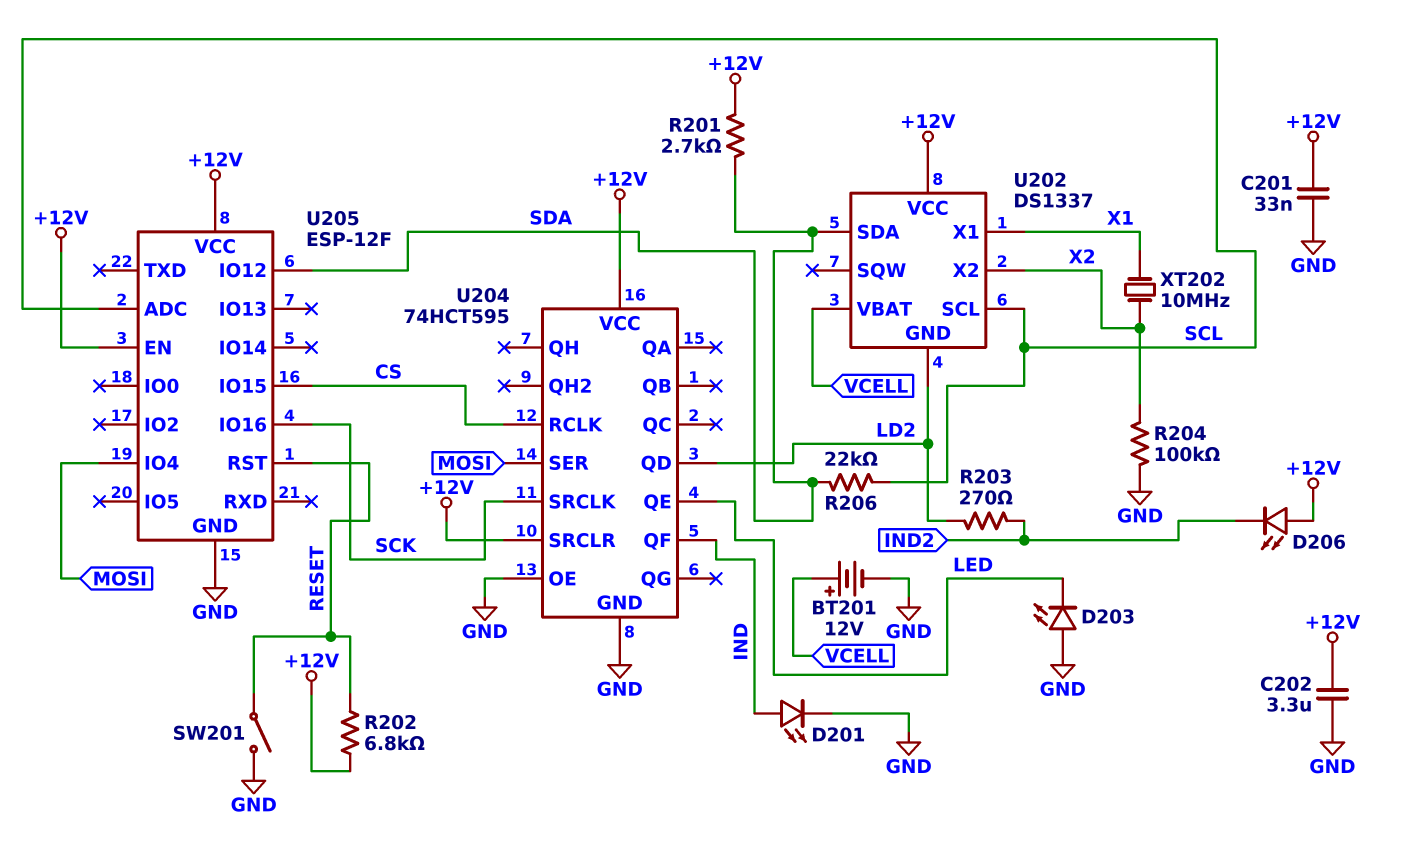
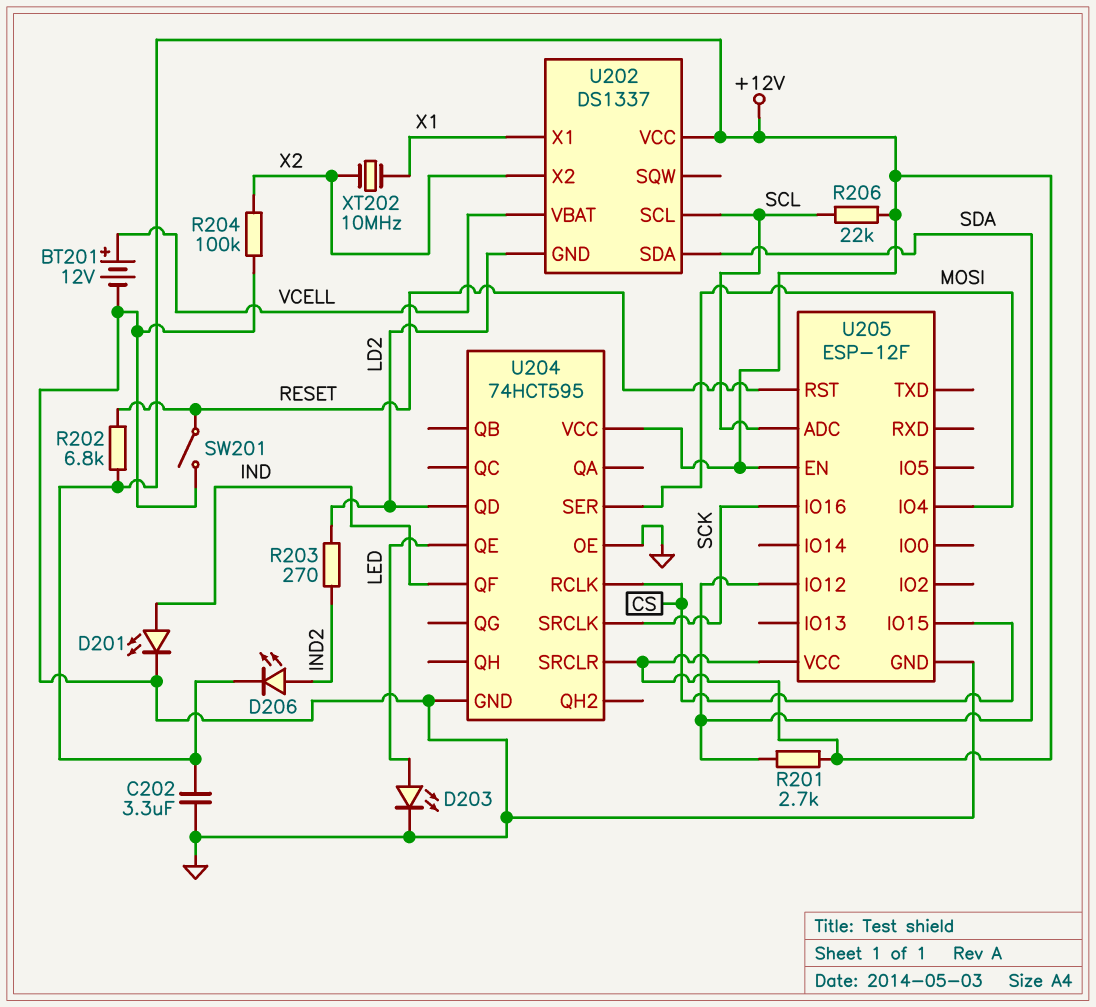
C201: 33nF (+12V, GND) -> none
D203: LED (A GND, K LED) -> LED (A LED, K GND)
D206: LED (A +12V, K IND2) -> LED (A IND2, K +12V)
R206: 22k (SCL, SDA) -> 22k (+12V, SCL)

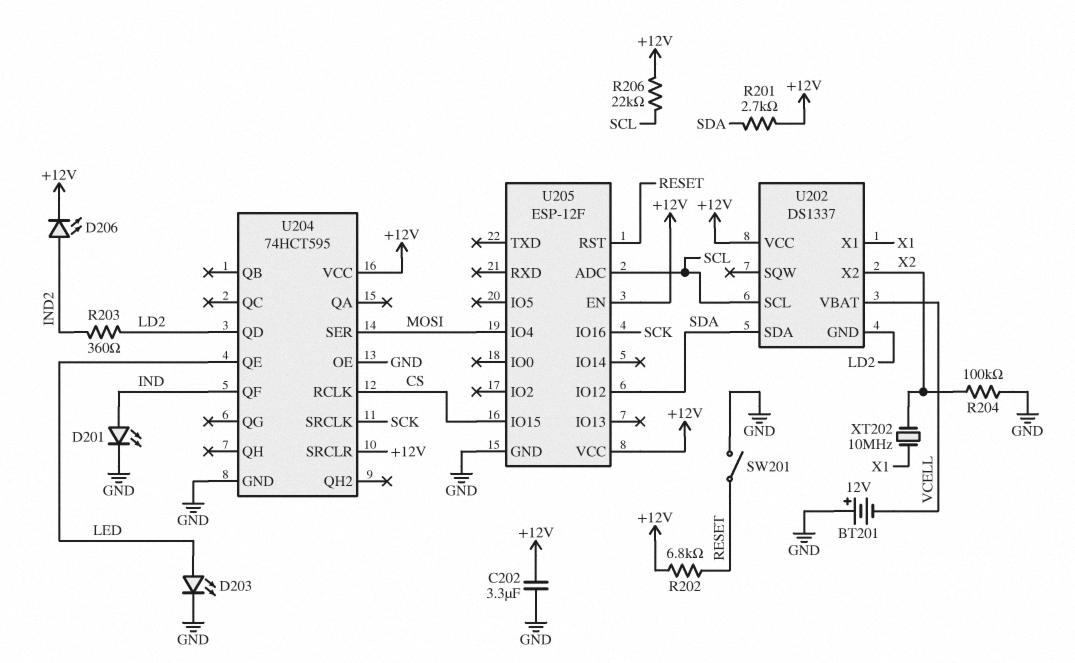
BT201: 12V (plus VCELL, minus GND) -> 12V (plus GND, minus VCELL)
R203: 270 (IND2, LD2) -> 360 (IND2, LD2)

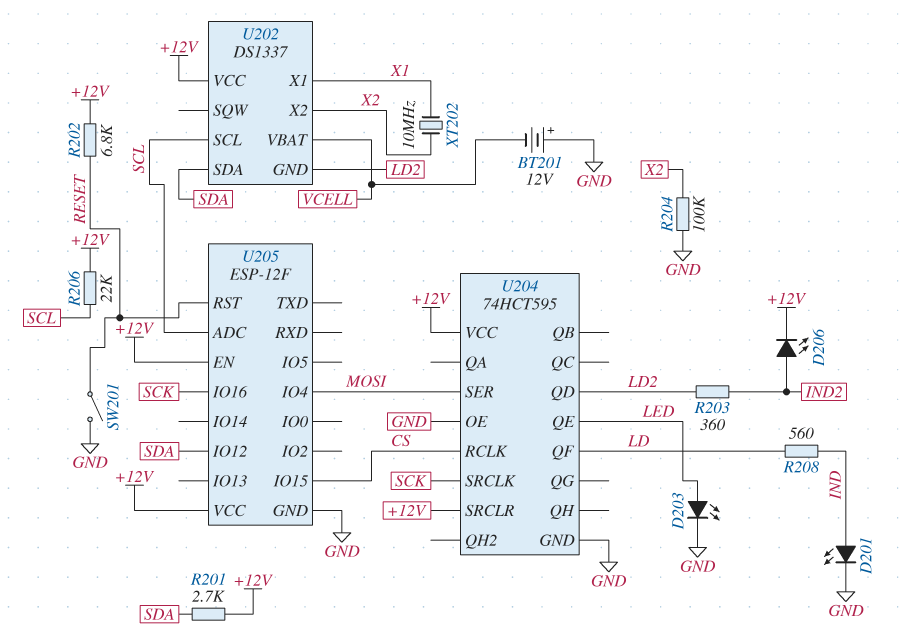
C202: 3.3uF (+12V, GND) -> none
R208: none -> 560 (IND, LD)
U204 pin QF: IND -> LD

